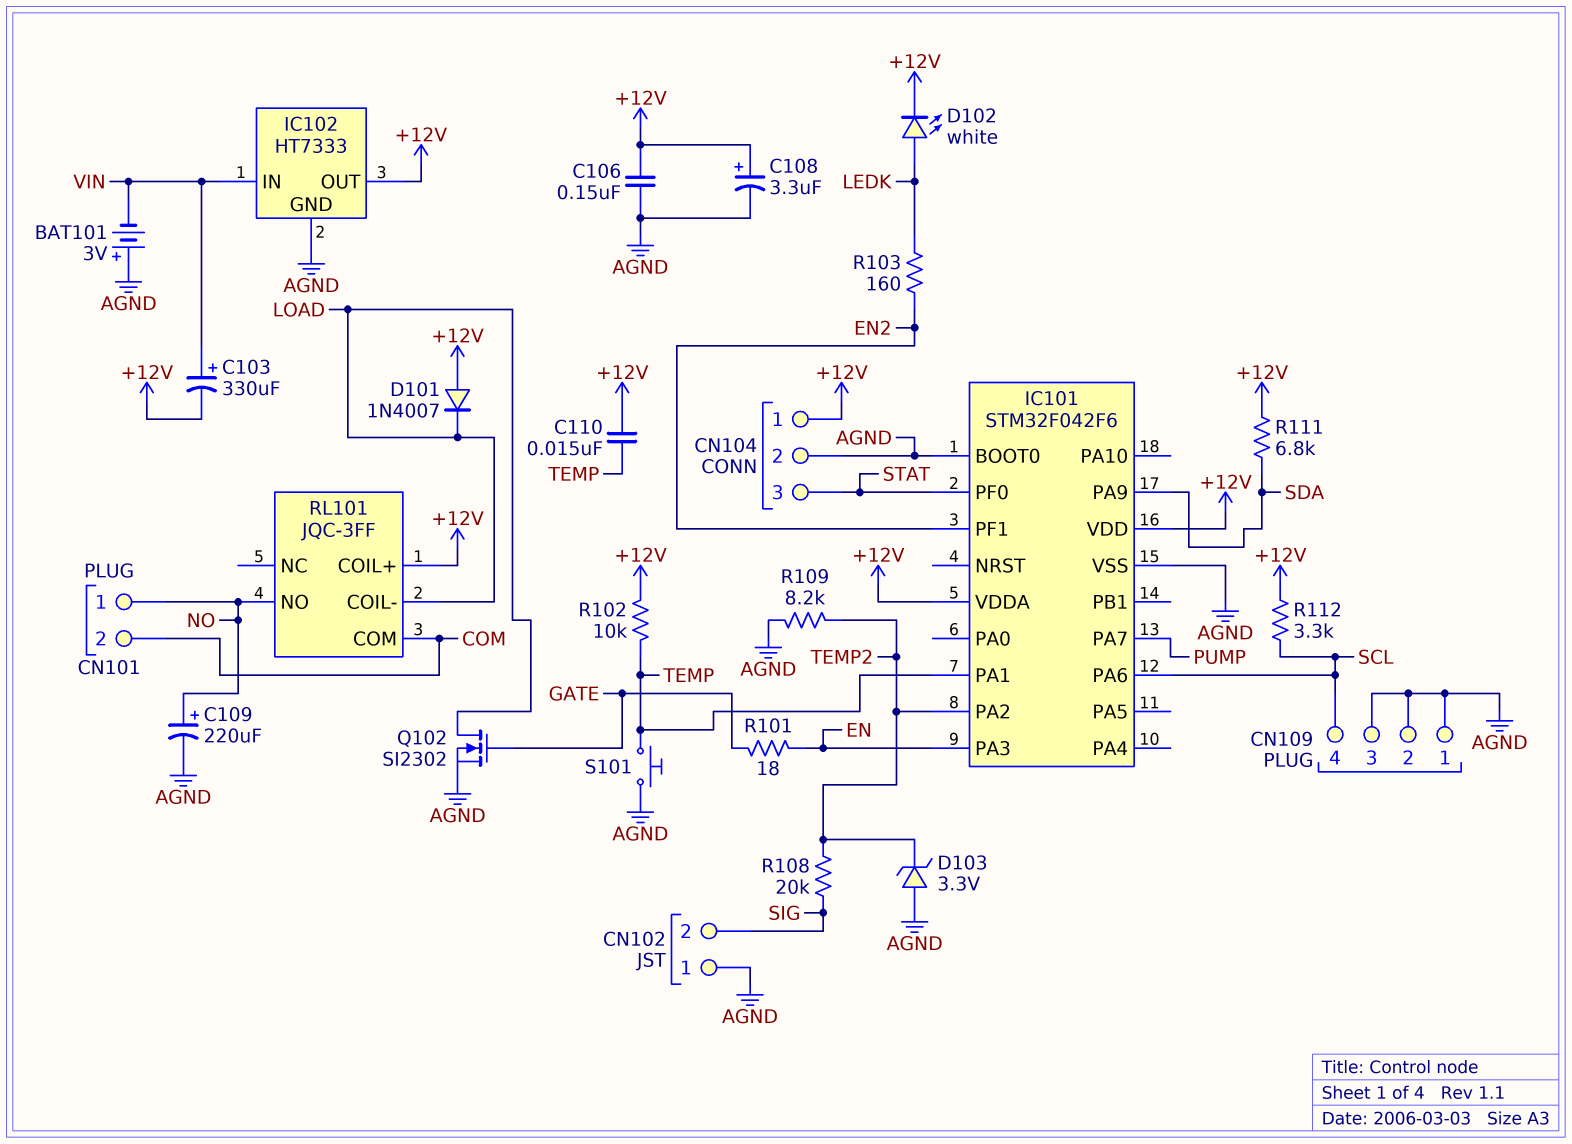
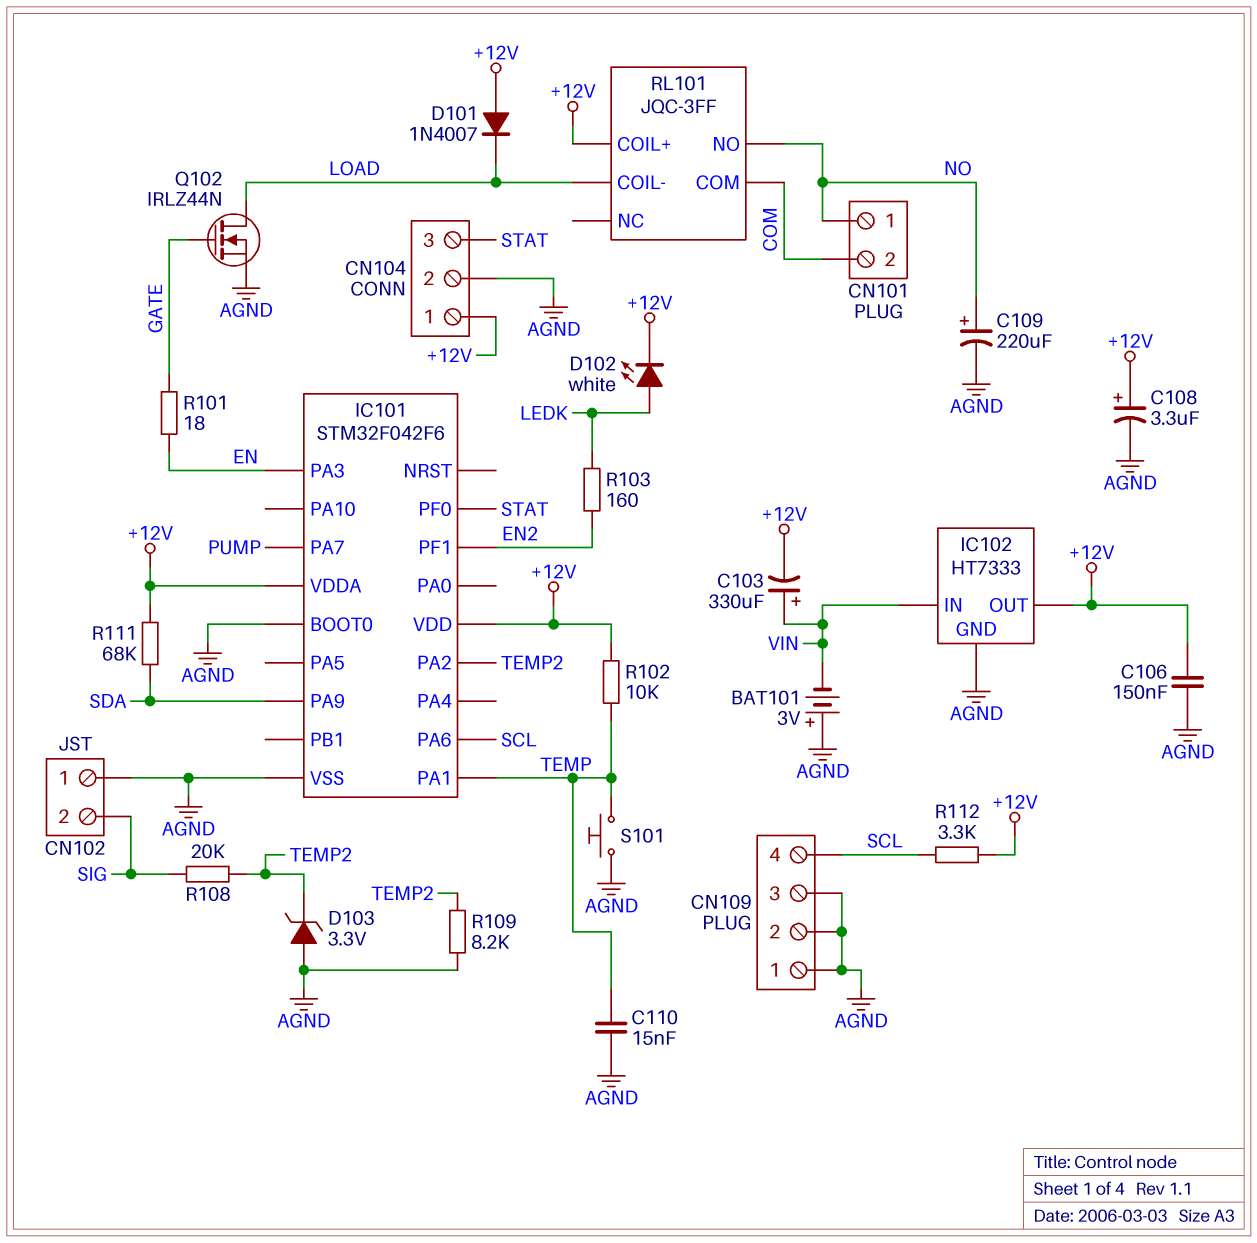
C110: 15nF (+12V, TEMP) -> 15nF (AGND, TEMP)
Q102: NMOS SI2302 (G GATE, D LOAD, S AGND) -> NMOS IRLZ44N (G GATE, D LOAD, S AGND)
R111: 6.8k (+12V, SDA) -> 68k (+12V, SDA)

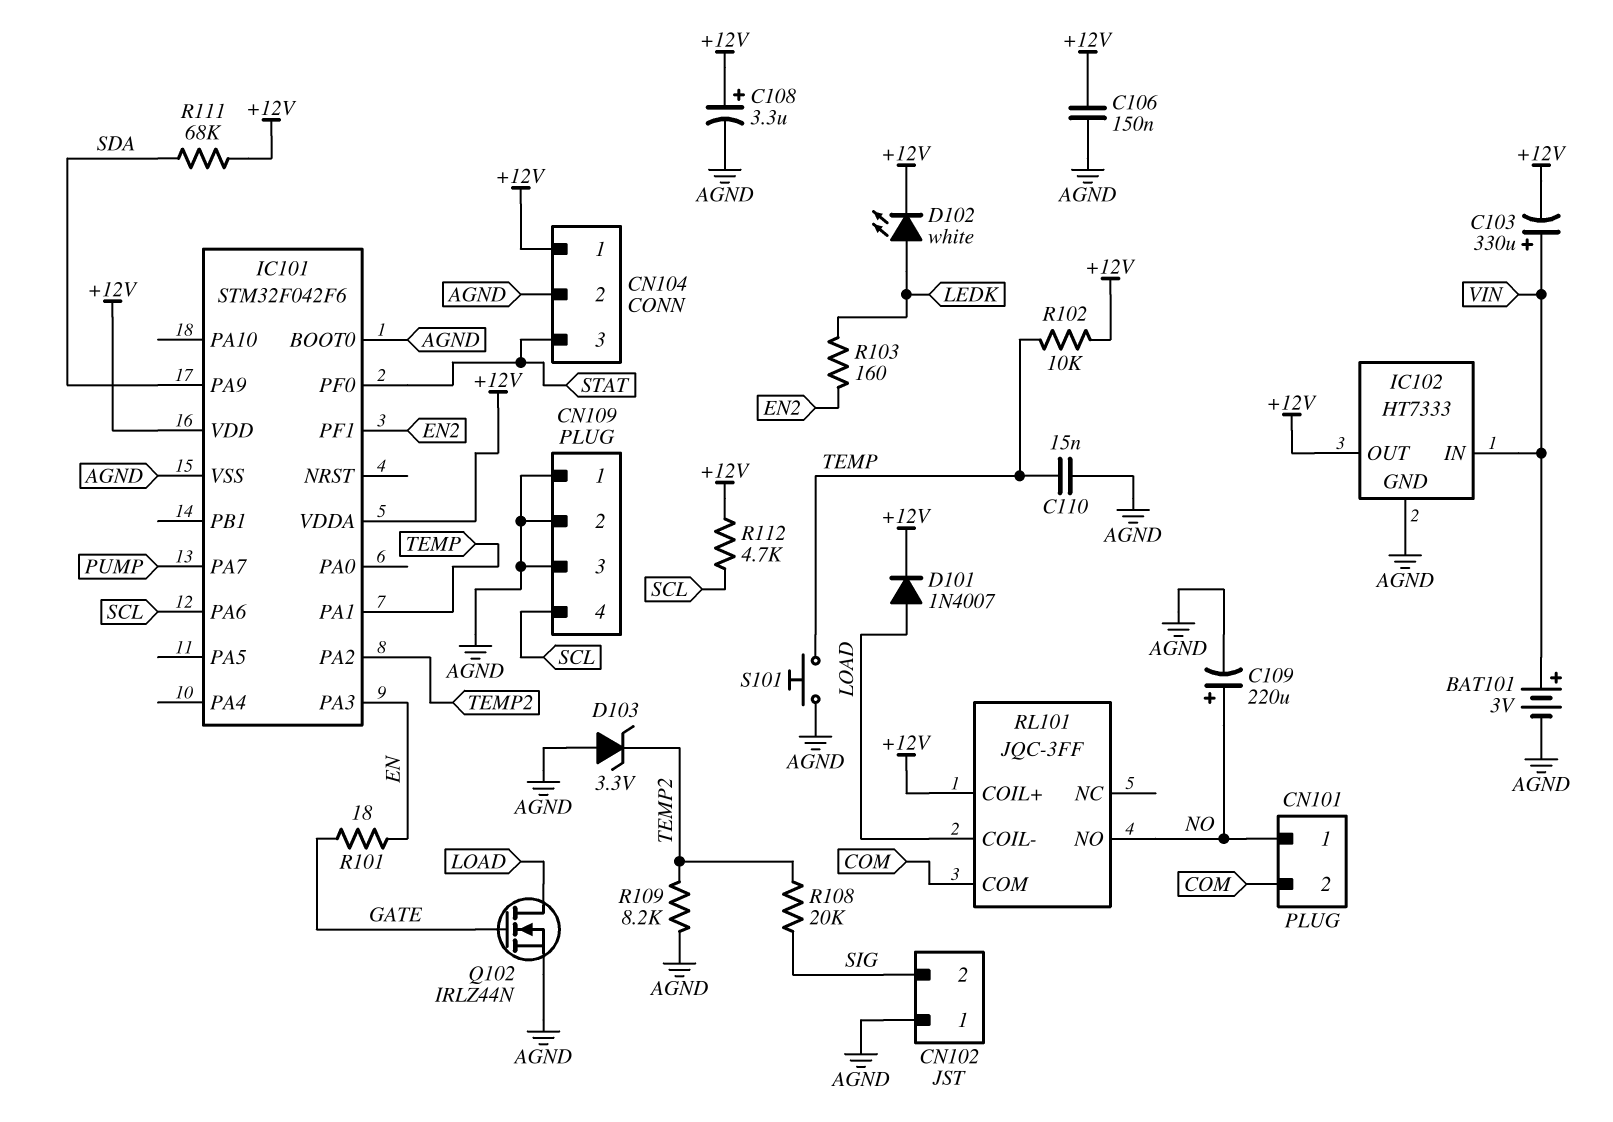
BAT101: 3V (plus AGND, minus VIN) -> 3V (plus VIN, minus AGND)
D101: diode 1N4007 (A +12V, K LOAD) -> diode 1N4007 (A LOAD, K +12V)
R112: 3.3k (+12V, SCL) -> 4.7k (+12V, SCL)

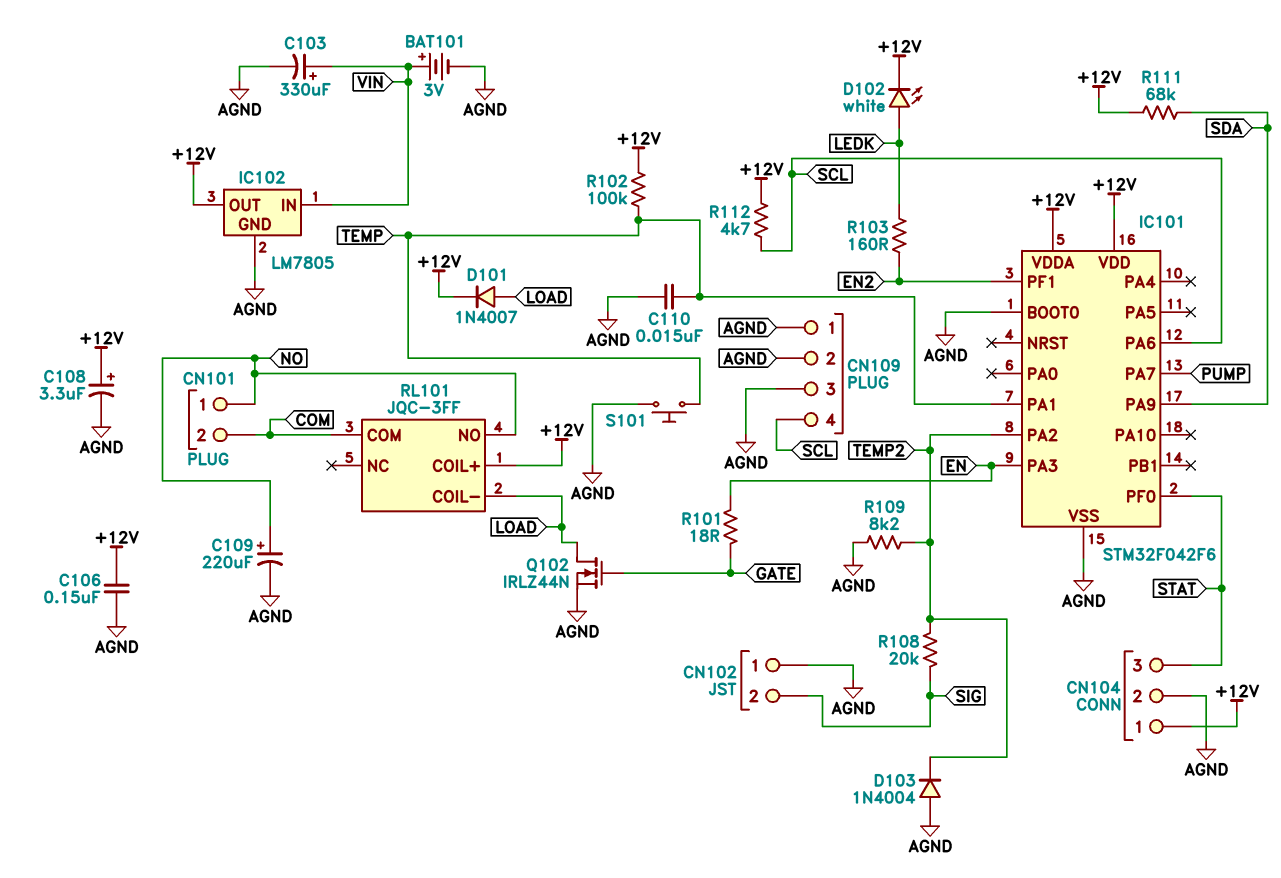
C103: 330uF (plus VIN, minus +12V) -> 330uF (plus VIN, minus AGND)
D103: zener 3.3V (A AGND, K TEMP2) -> diode 1N4004 (A AGND, K TEMP2)
IC102: HT7333 -> LM7805
R102: 10k (+12V, TEMP) -> 100k (+12V, TEMP)

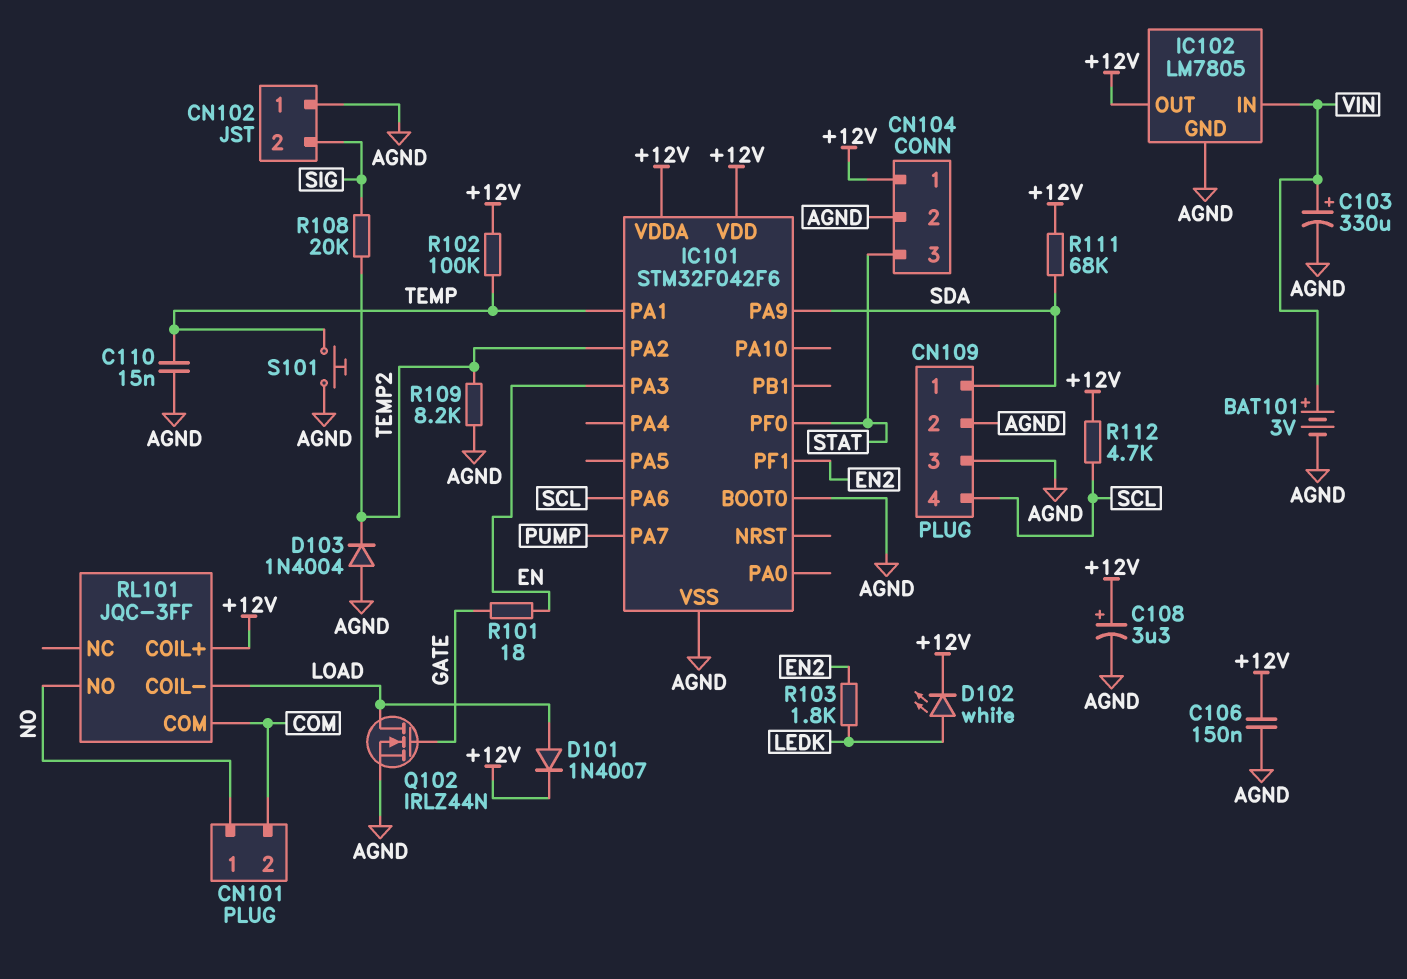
C109: 220uF (plus NO, minus AGND) -> none
CN109 pin 1: AGND -> SDA
R103: 160 (EN2, LEDK) -> 1.8k (EN2, LEDK)

